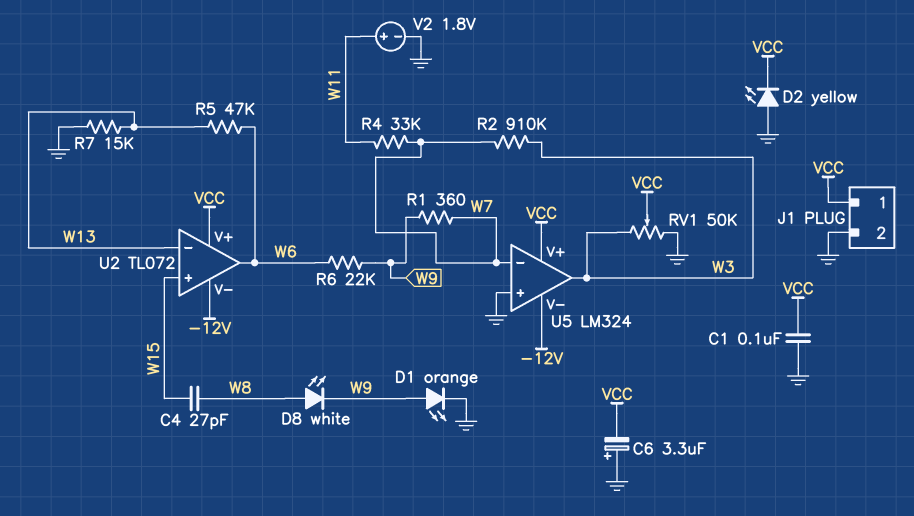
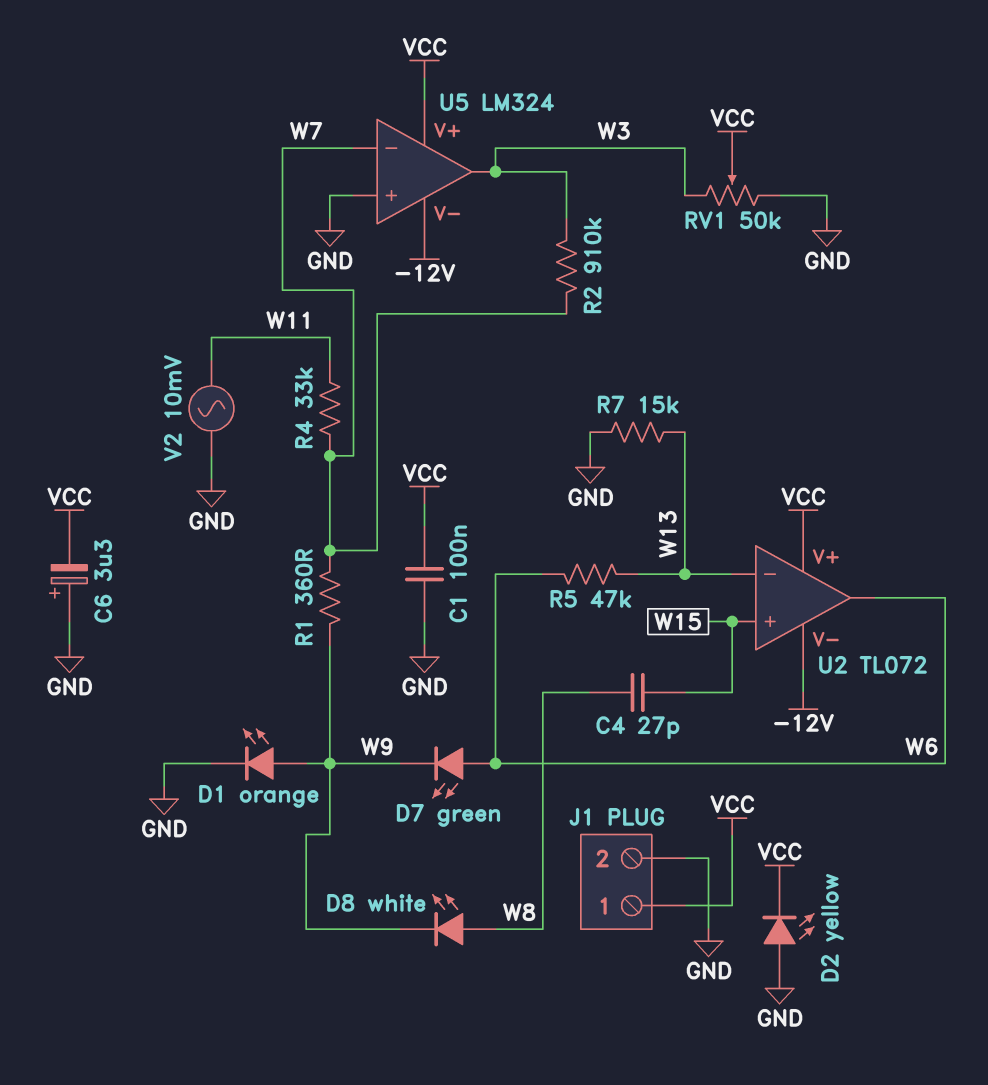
D7: none -> LED green (A W6, K W9)
R6: 22k (W6, W9) -> none
V2: 1.8V (plus W11, minus GND) -> AC 10mV (GND, W11)

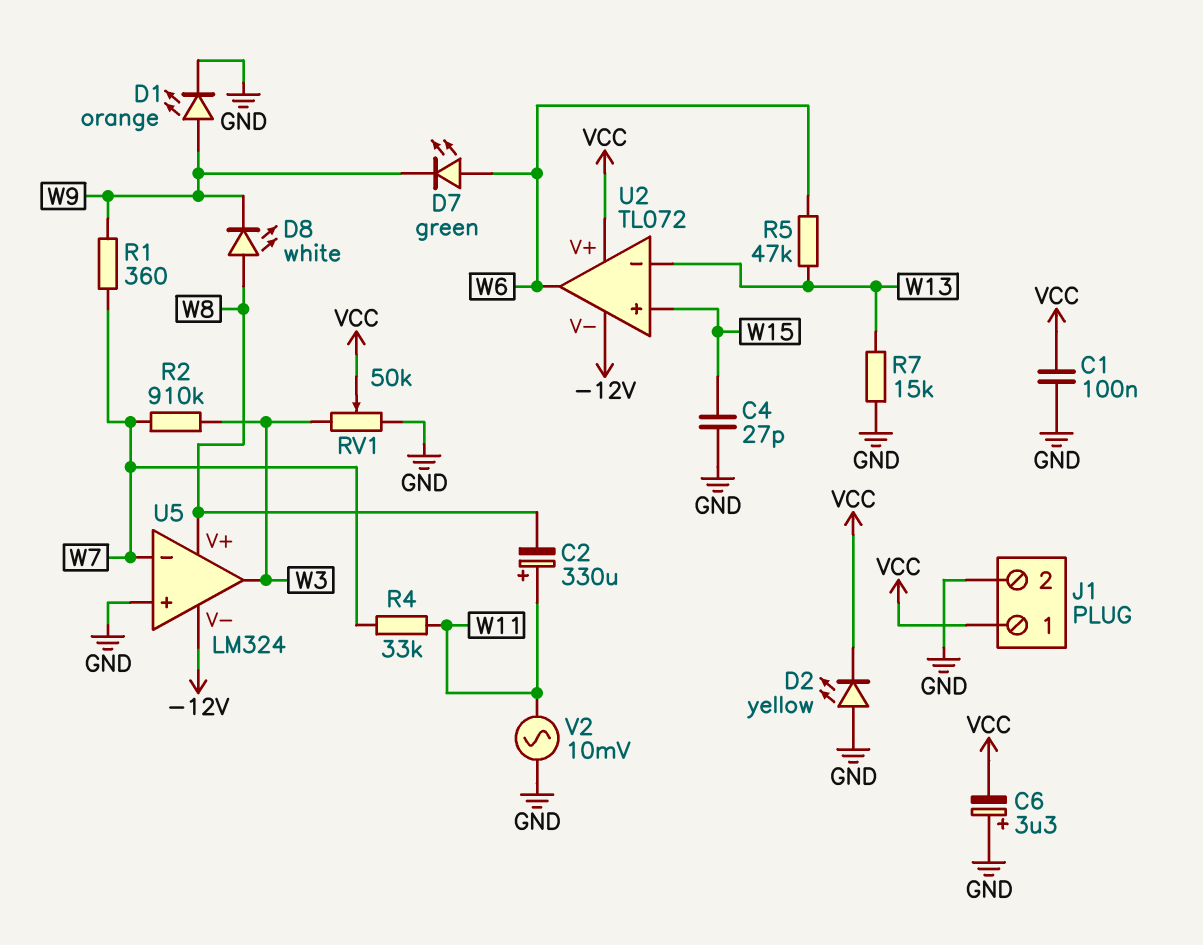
C2: none -> 330uF (plus W11, minus W8)
C4: 27pF (W8, W15) -> 27pF (GND, W15)
U5 pin V+: VCC -> W8

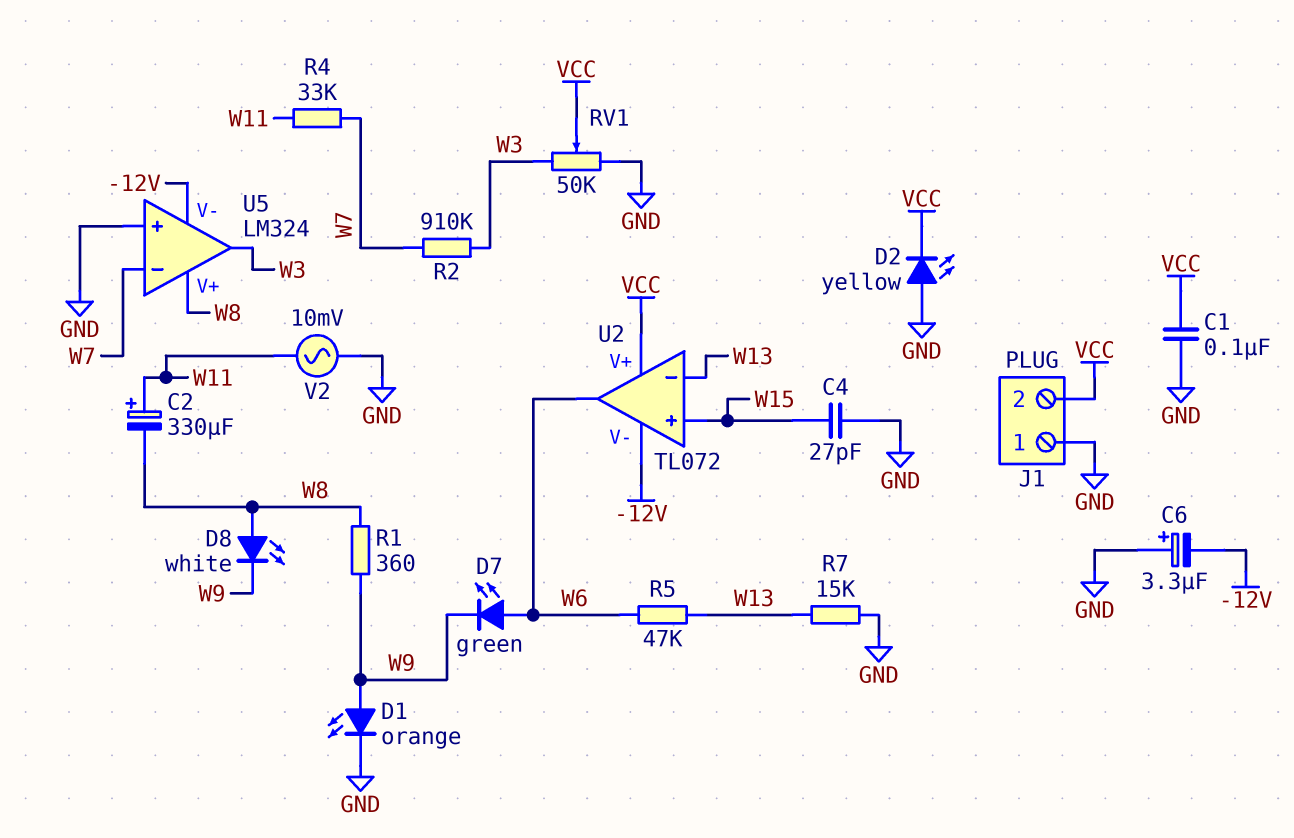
C6: 3.3uF (plus GND, minus VCC) -> 3.3uF (plus GND, minus -12V)
J1 pin 1: VCC -> GND
J1 pin 2: GND -> VCC
R1: 360 (W7, W9) -> 360 (W8, W9)

